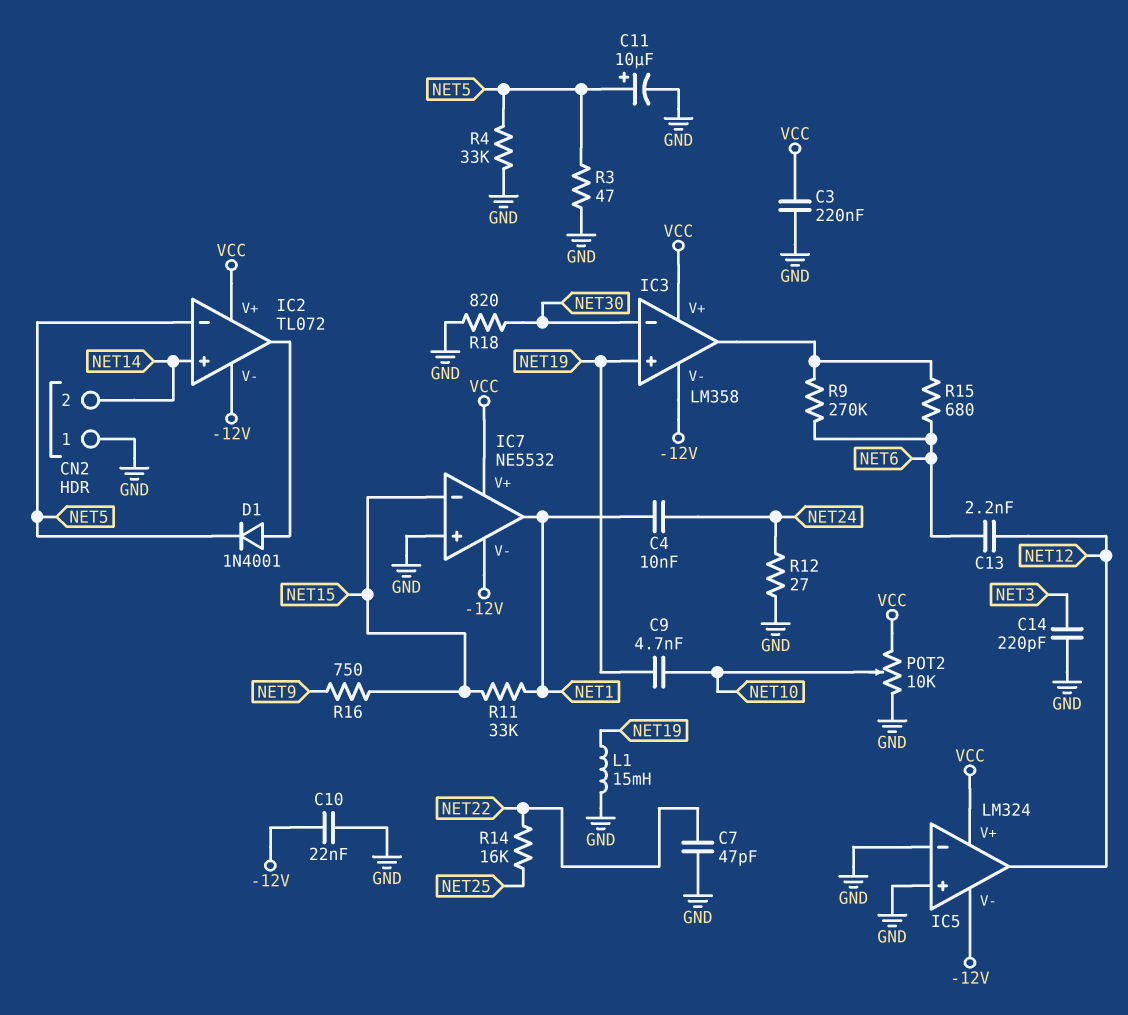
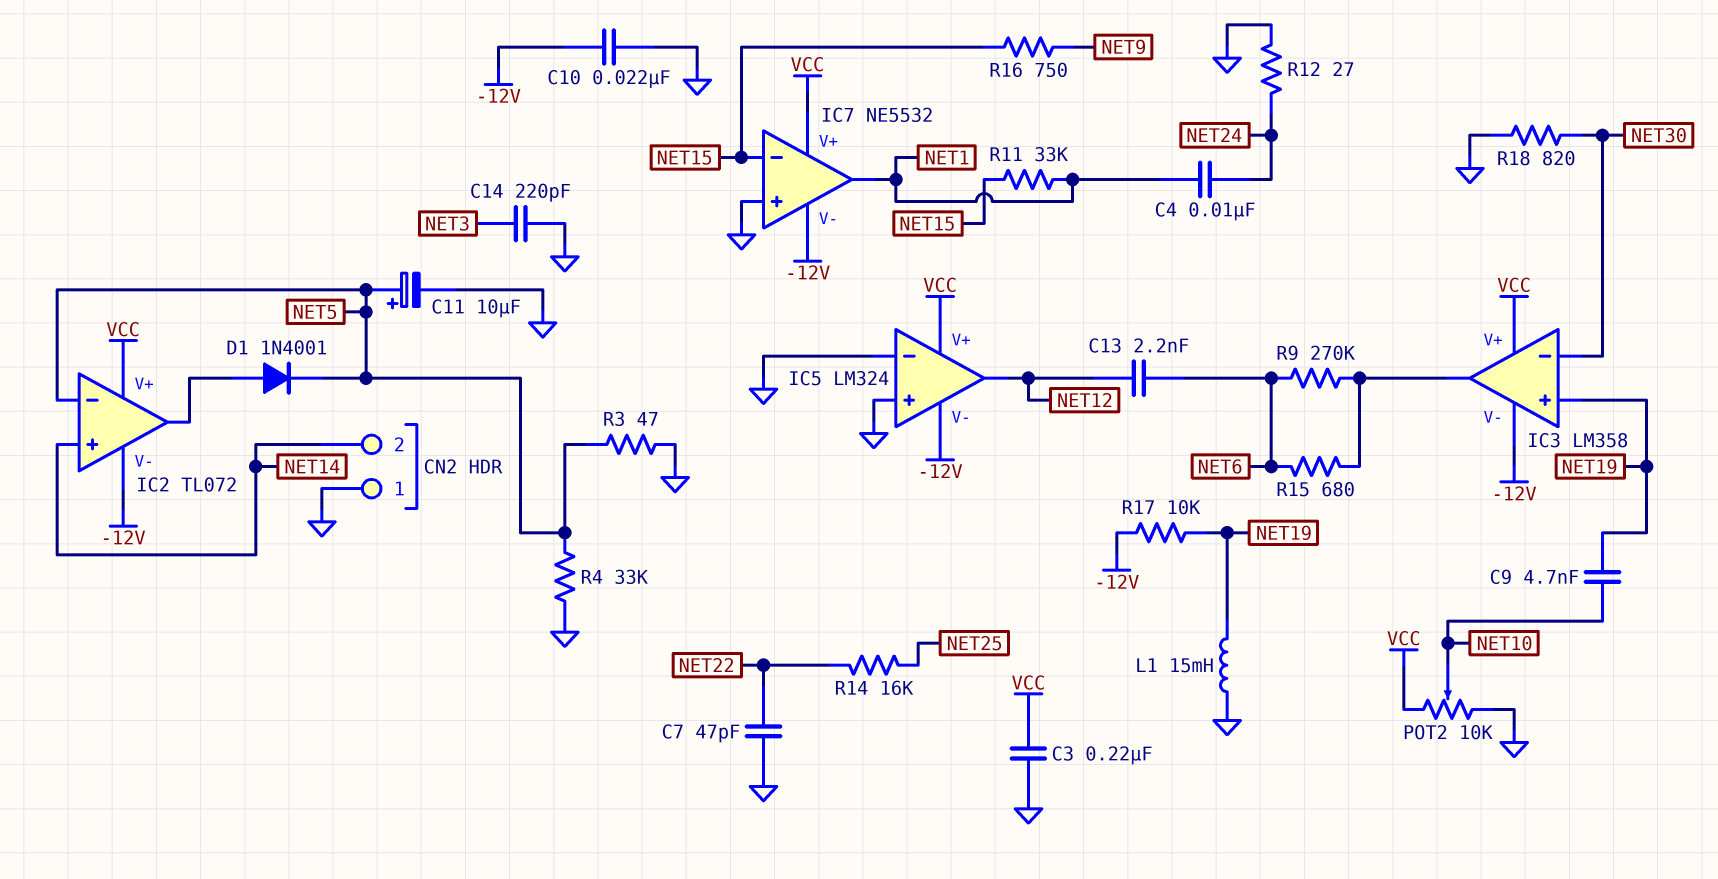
R17: none -> 10k (-12V, NET19)

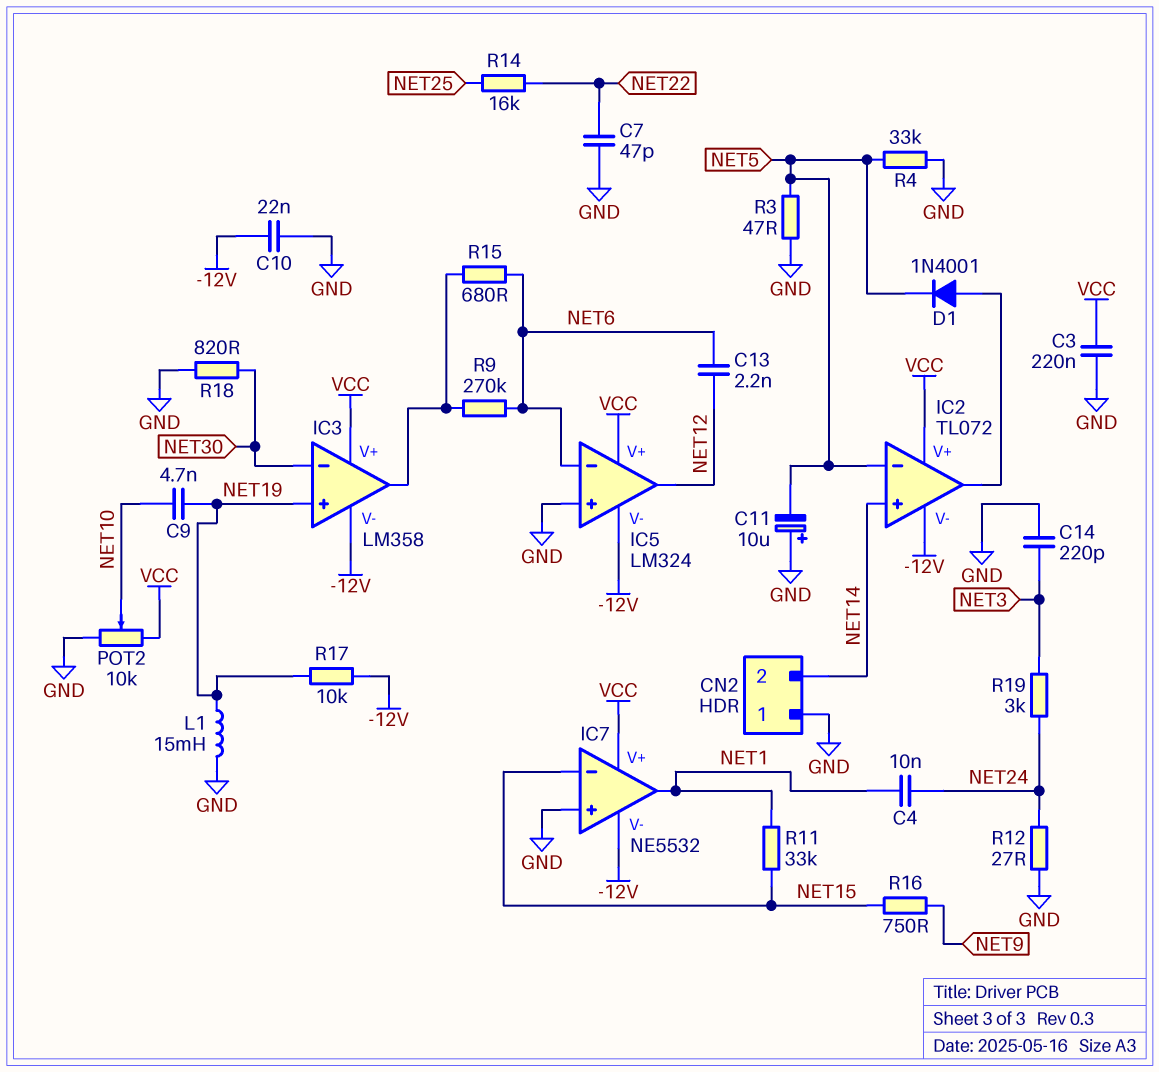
C11: 10uF (plus NET5, minus GND) -> 10uF (plus GND, minus NET5)
IC5 pin in-: GND -> NET6
R19: none -> 3k (NET3, NET24)

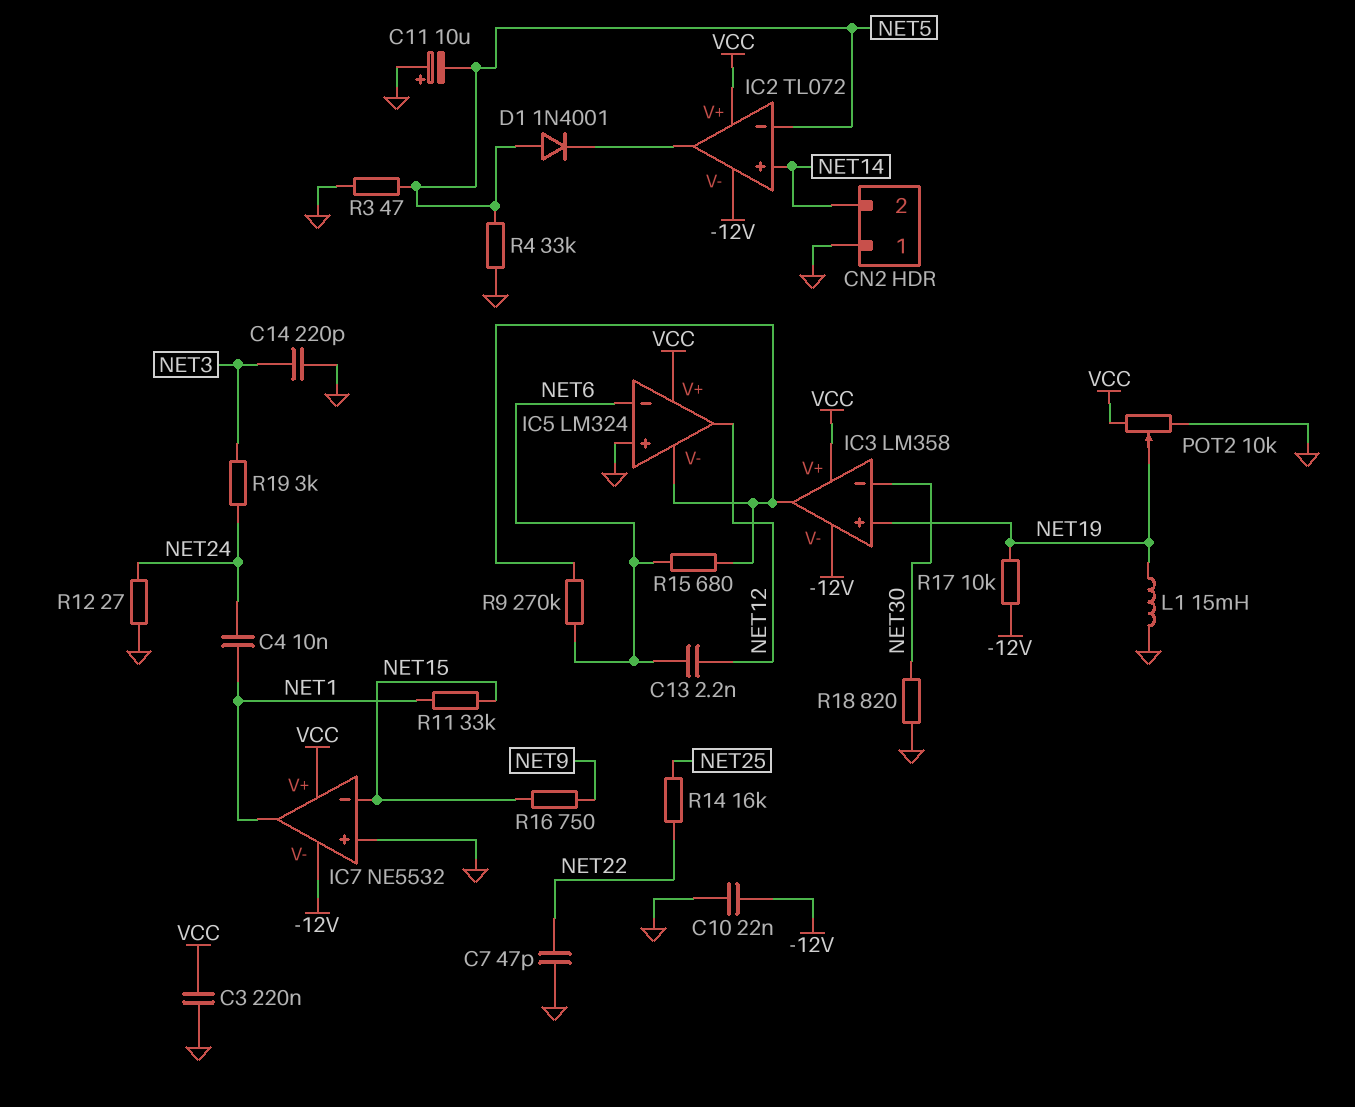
C9: 4.7nF (NET10, NET19) -> none
D1: diode 1N4001 (A IC2/out, K NET5) -> diode 1N4001 (A NET5, K IC2/out)
IC5 pin V-: -12V -> IC3/out
POT2: 10k (GND, VCC, wiper NET10) -> 10k (GND, VCC, wiper NET19)

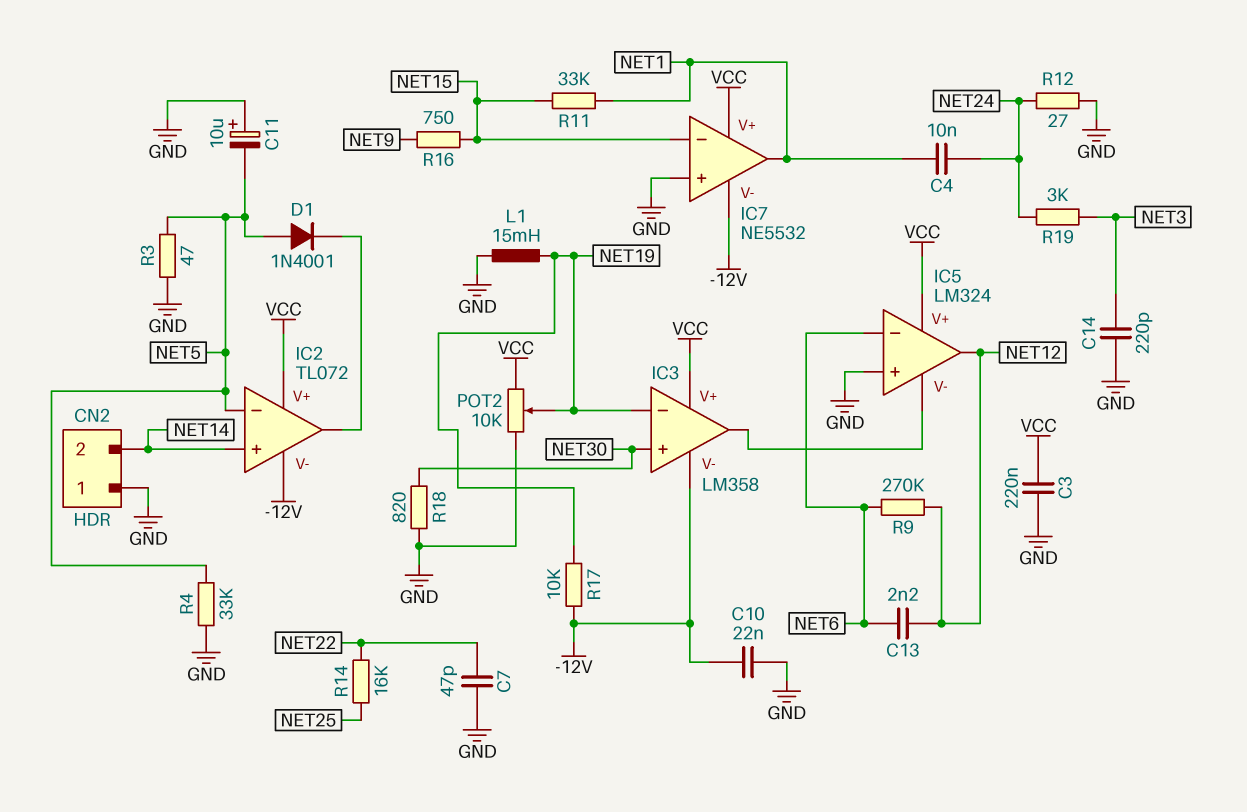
IC3 pin in+: NET19 -> NET30
IC3 pin in-: NET30 -> NET19
R9: 270k (IC3/out, NET6) -> 270k (NET6, NET12)
R15: 680 (IC3/out, NET6) -> none

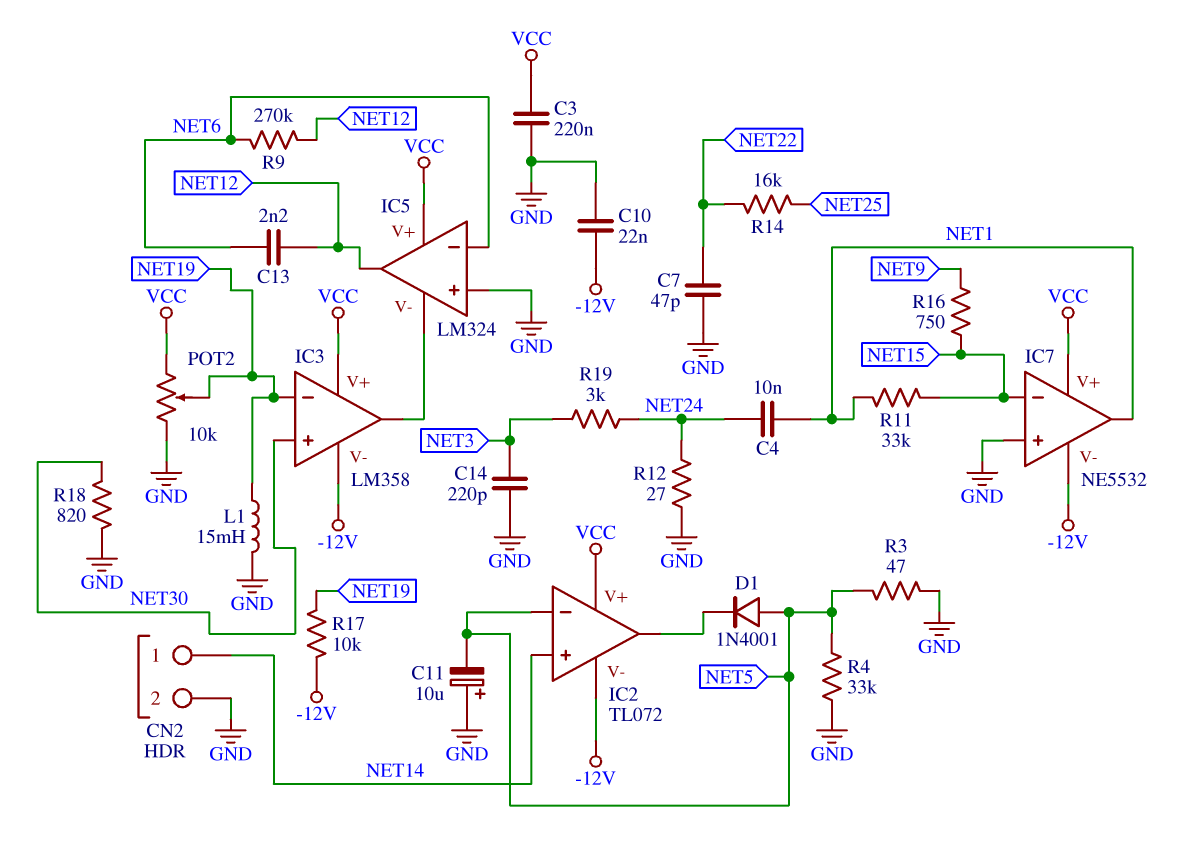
CN2 pin 1: GND -> NET14
CN2 pin 2: NET14 -> GND

